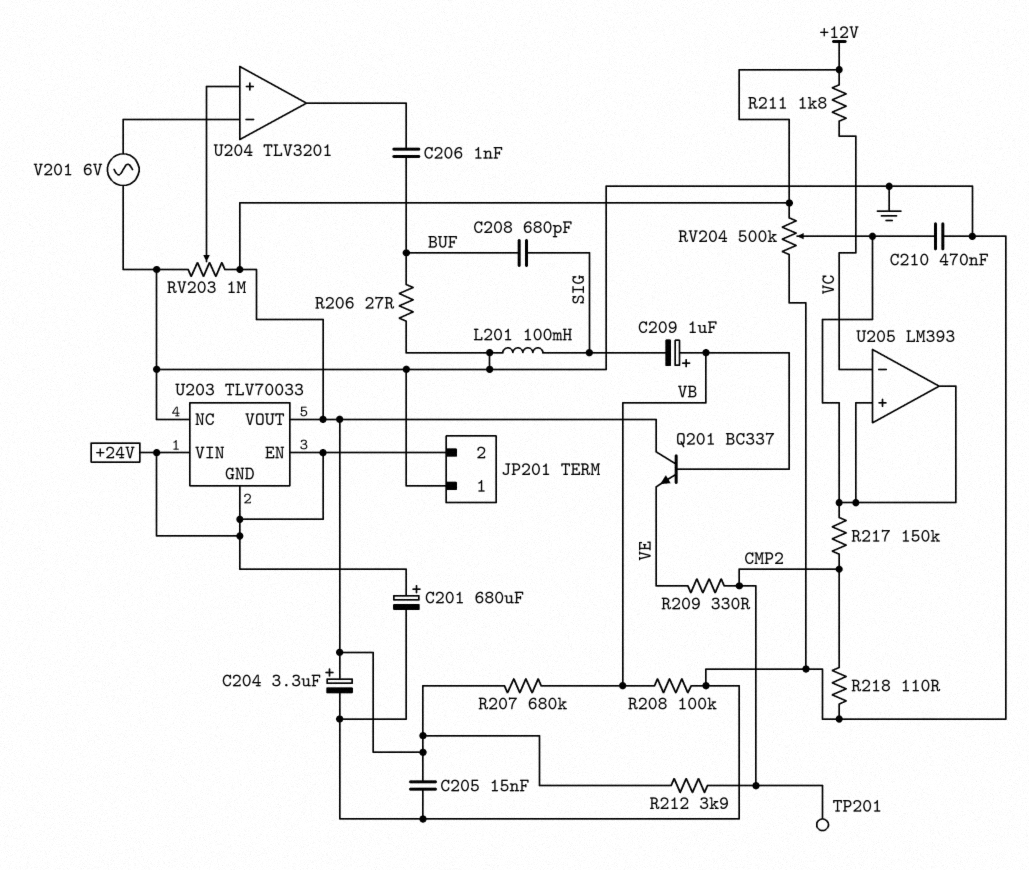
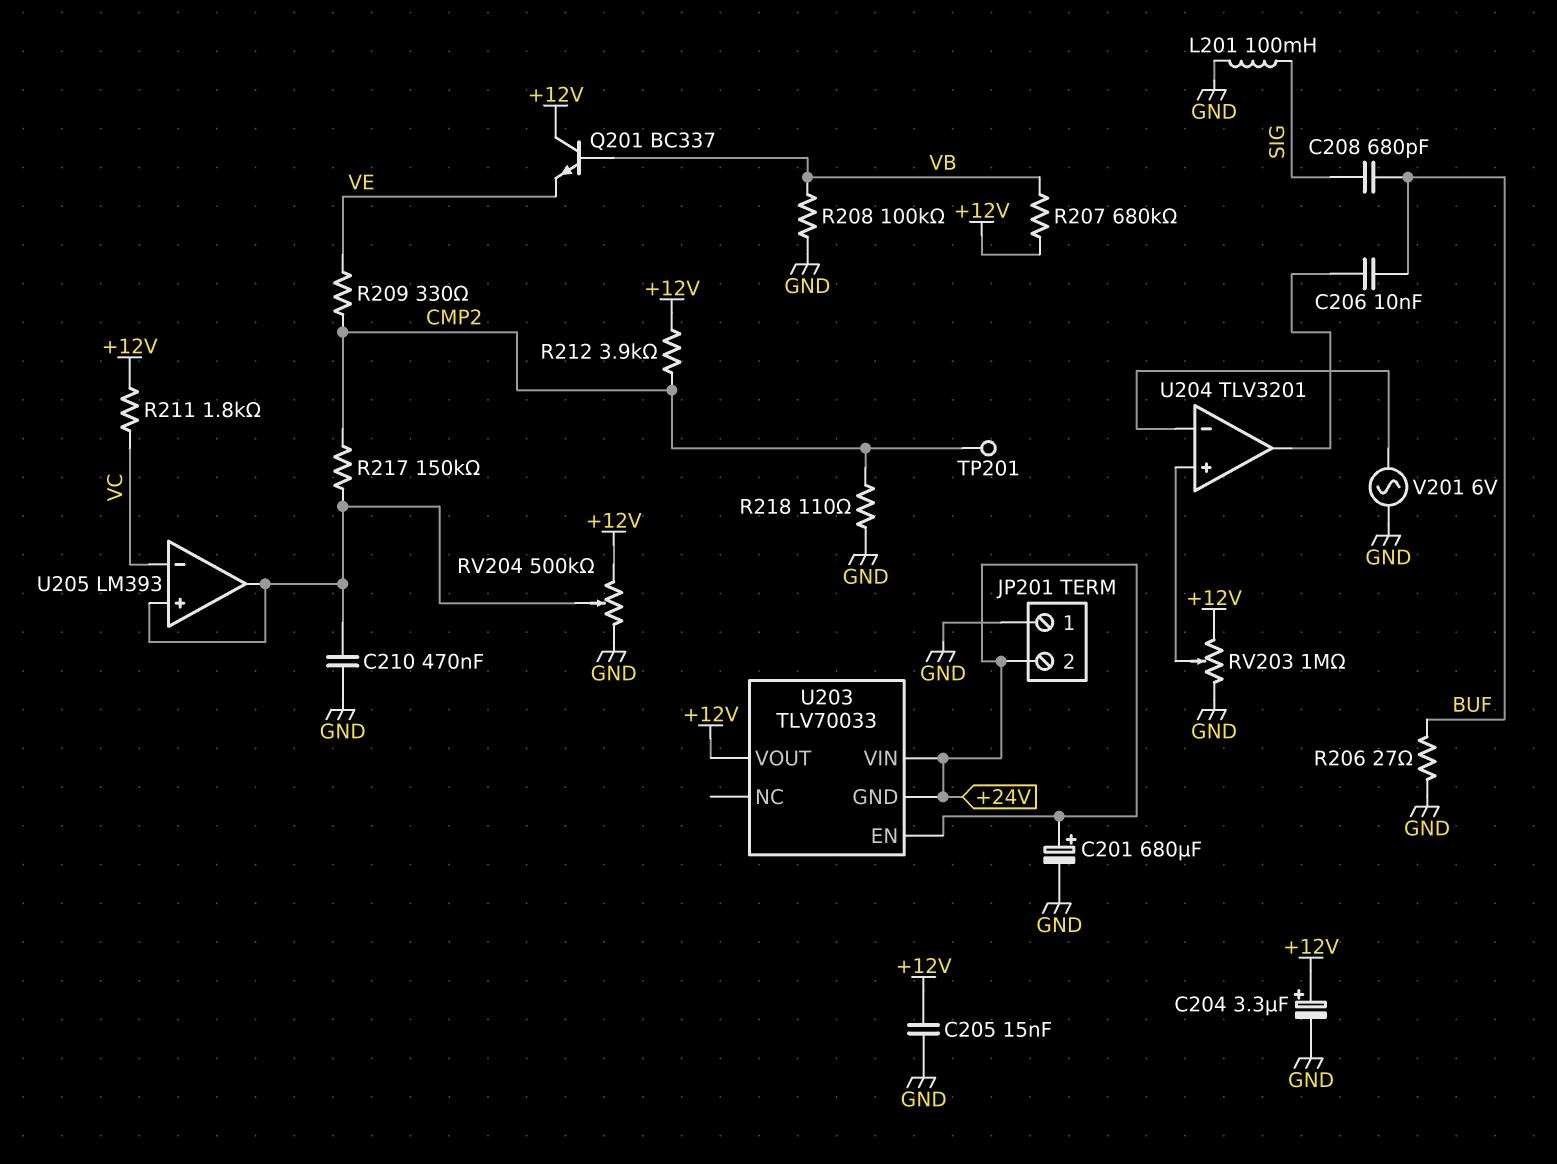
C206: 1nF (BUF, U204/out) -> 10nF (BUF, U204/out)
C209: 1uF (plus VB, minus SIG) -> none
U203 pin NC: GND -> none

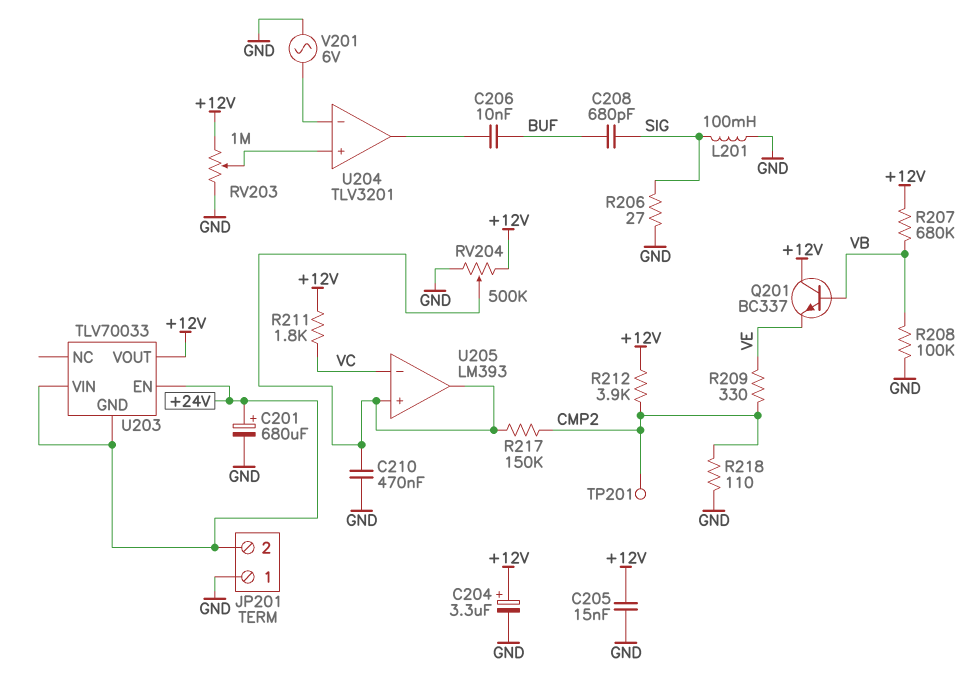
R206: 27 (BUF, GND) -> 27 (GND, SIG)

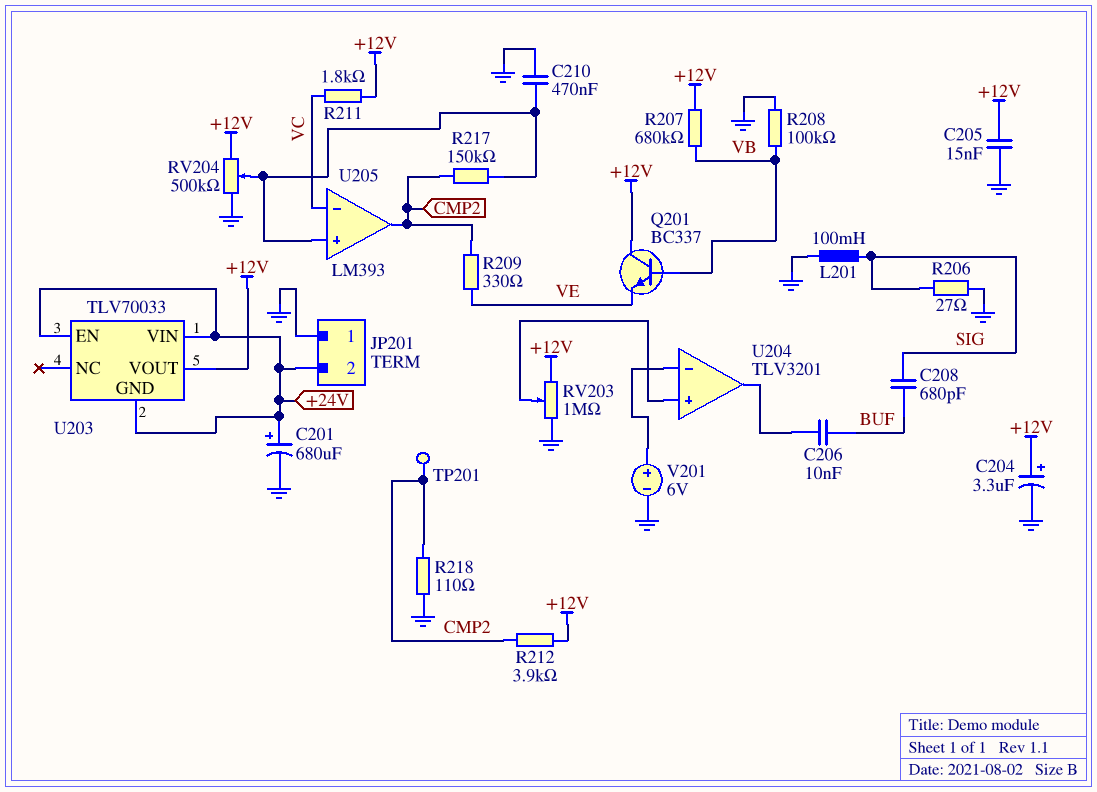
U205 pin out: U205/in+ -> CMP2
V201: AC 6V (GND, U204/in-) -> 6V (plus U204/in-, minus GND)

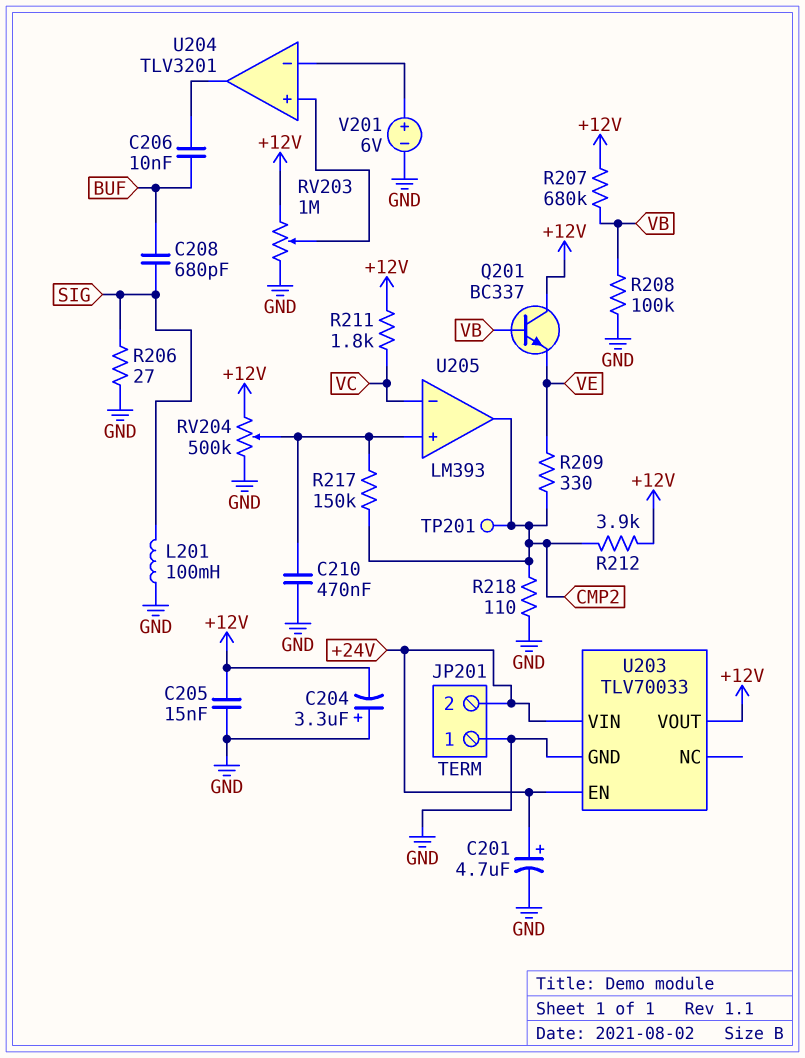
C201: 680uF (plus +24V, minus GND) -> 4.7uF (plus +24V, minus GND)
C204: 3.3uF (plus +12V, minus GND) -> 3.3uF (plus GND, minus +12V)
U203 pin GND: +24V -> GND

